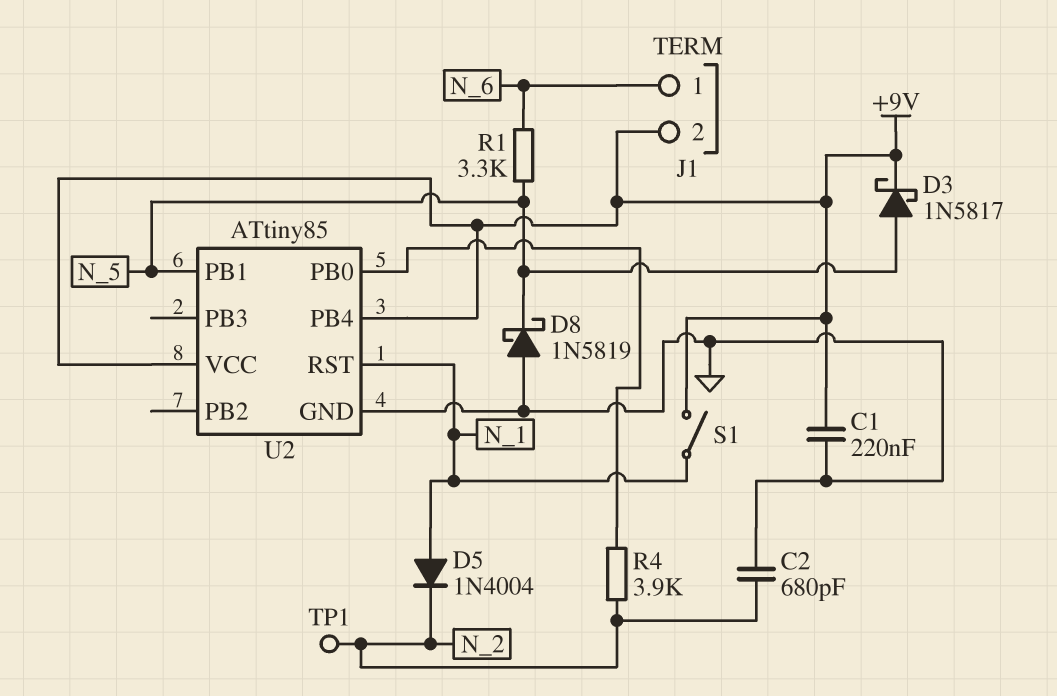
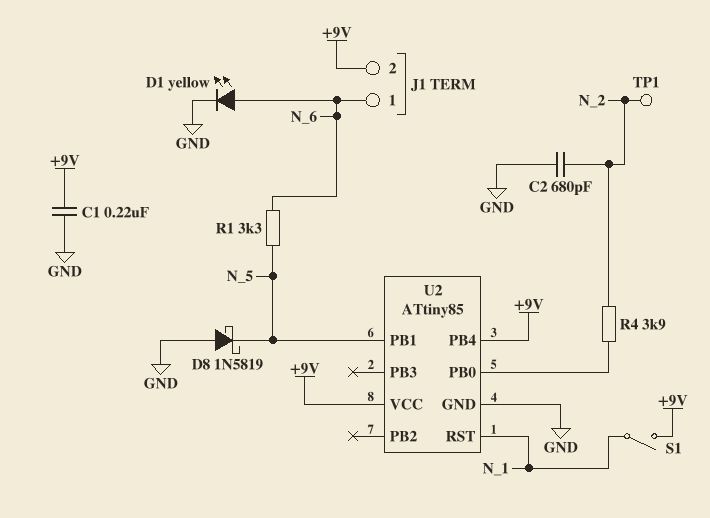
D1: none -> LED yellow (A N_6, K GND)
D3: schottky 1N5817 (A N_5, K +9V) -> none
D5: diode 1N4004 (A N_1, K N_2) -> none

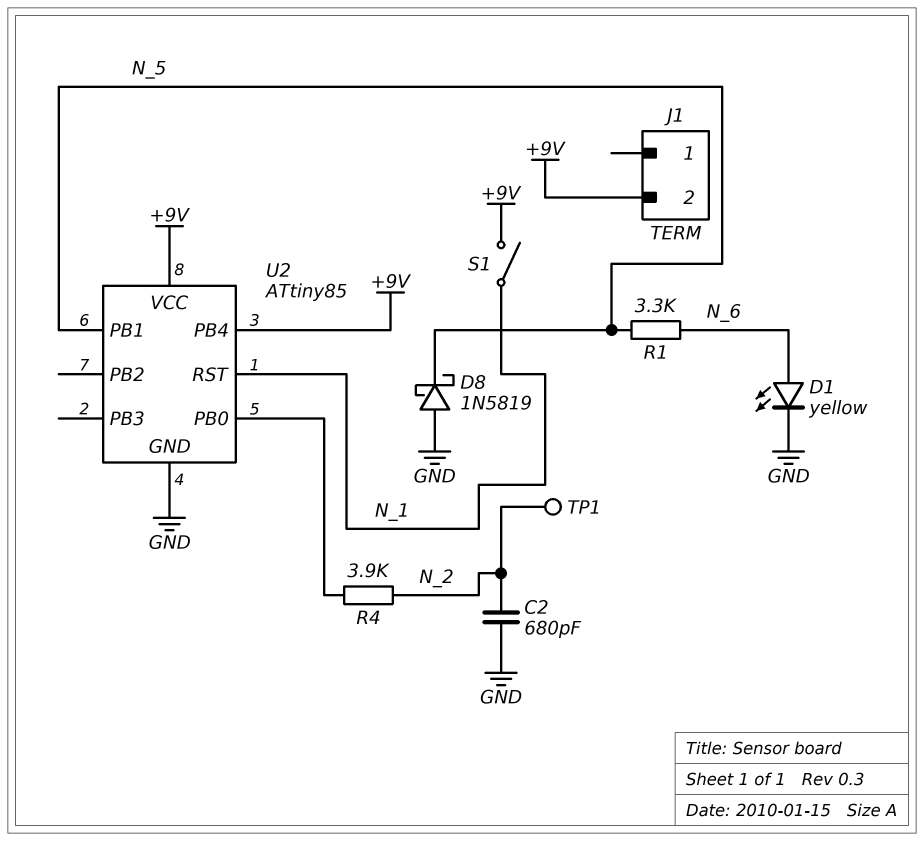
C1: 220nF (+9V, GND) -> none
J1 pin 1: N_6 -> none

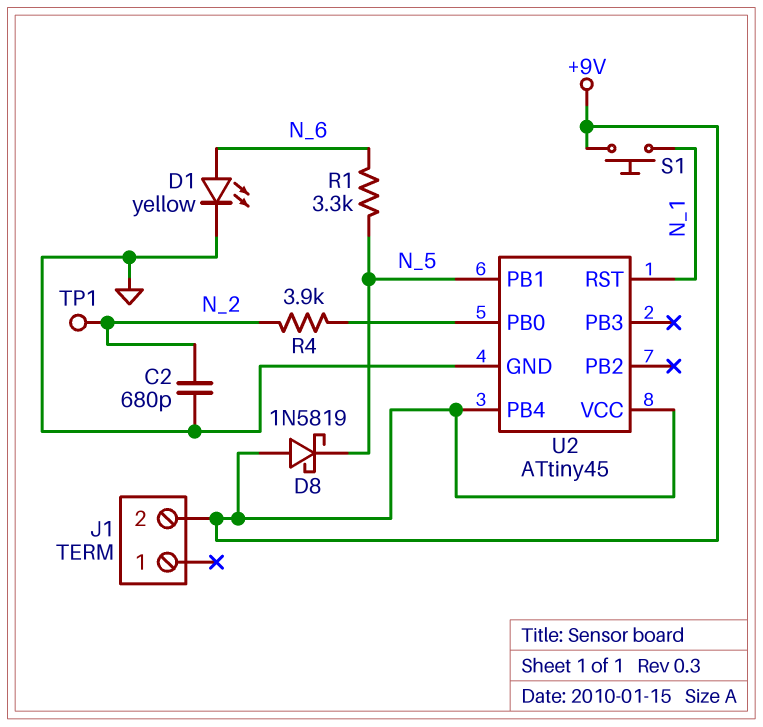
D8: schottky 1N5819 (A GND, K N_5) -> schottky 1N5819 (A +9V, K N_5)
S1: switch (+9V, N_1) -> button (+9V, N_1)
U2: ATtiny85 -> ATtiny45

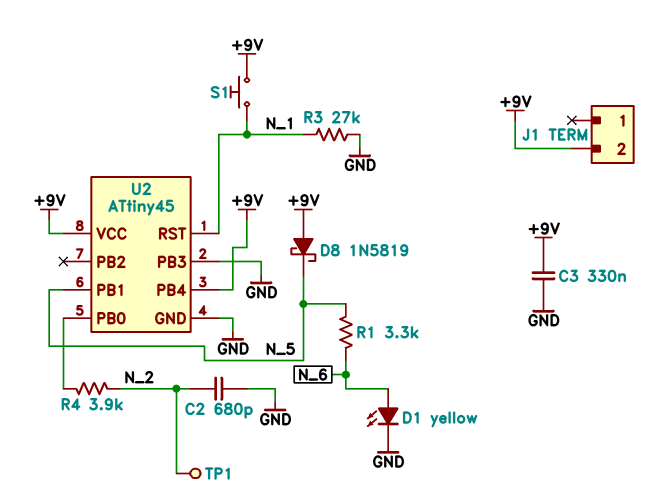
C3: none -> 330nF (+9V, GND)
R3: none -> 27k (GND, N_1)
U2 pin PB3: none -> GND

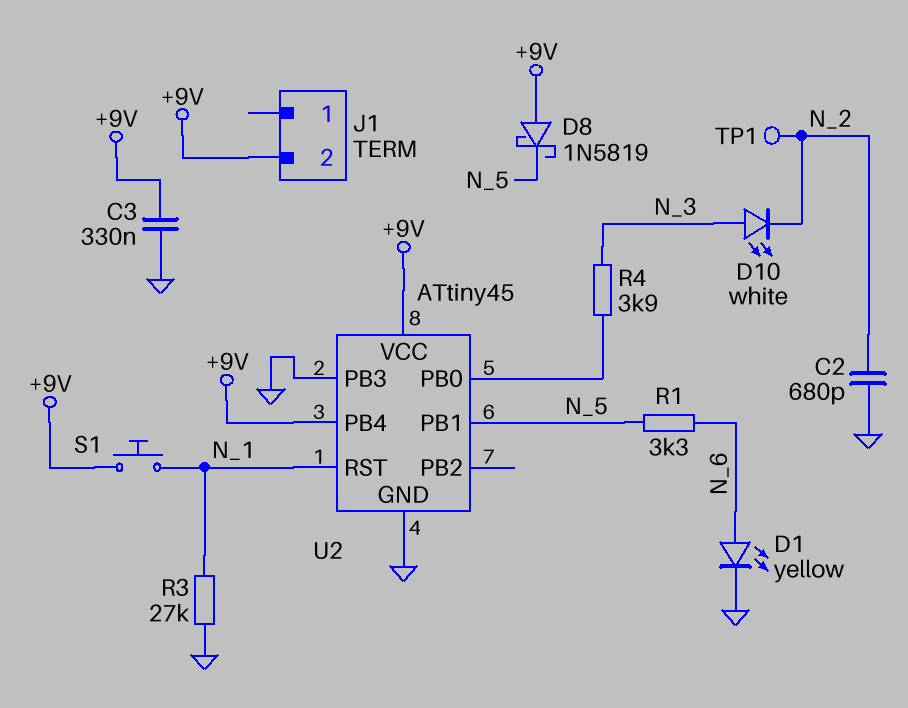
D10: none -> LED white (A N_3, K N_2)
R4: 3.9k (N_2, U2/PB0) -> 3.9k (N_3, U2/PB0)

